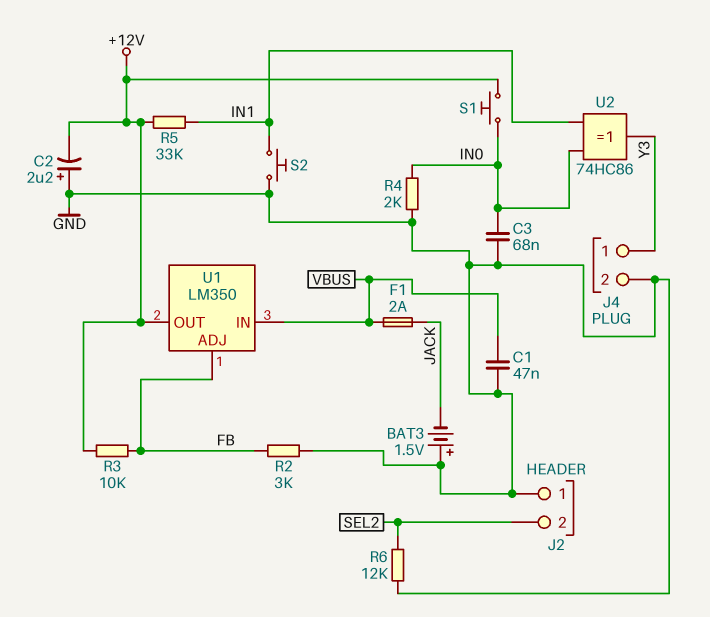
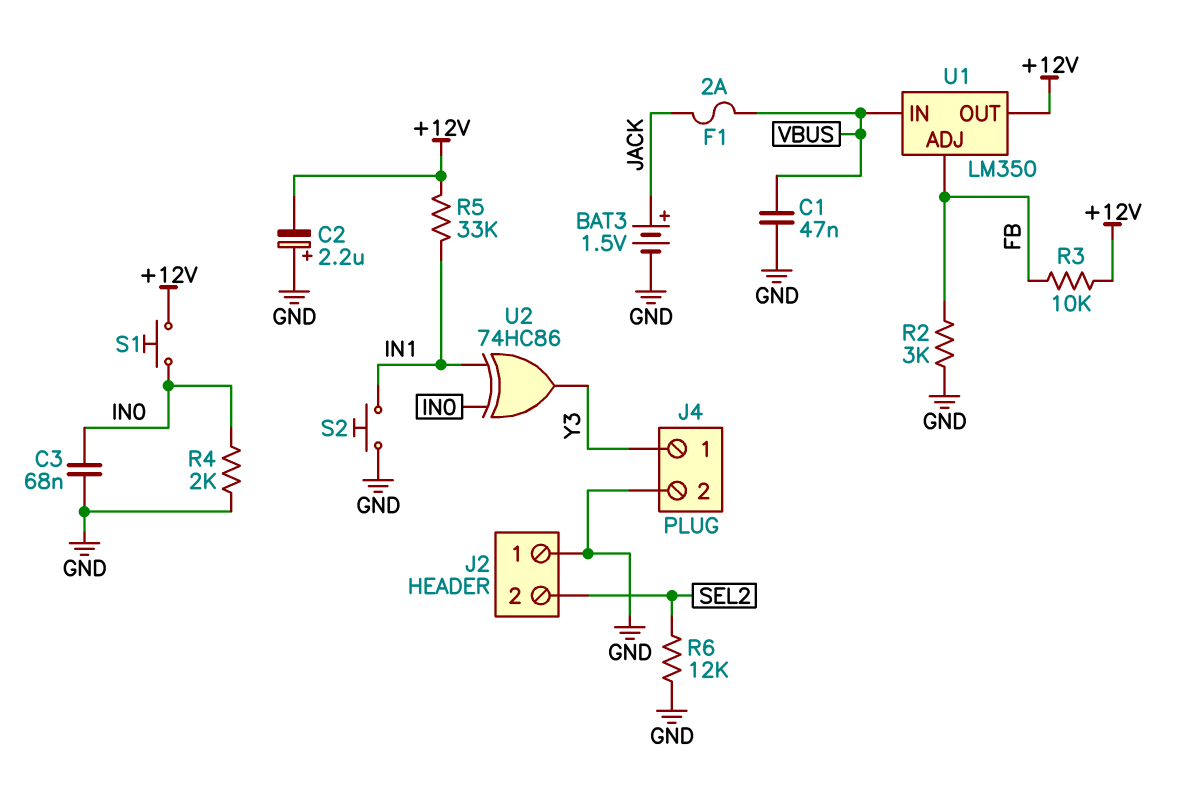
BAT3: 1.5V (plus GND, minus JACK) -> 1.5V (plus JACK, minus GND)

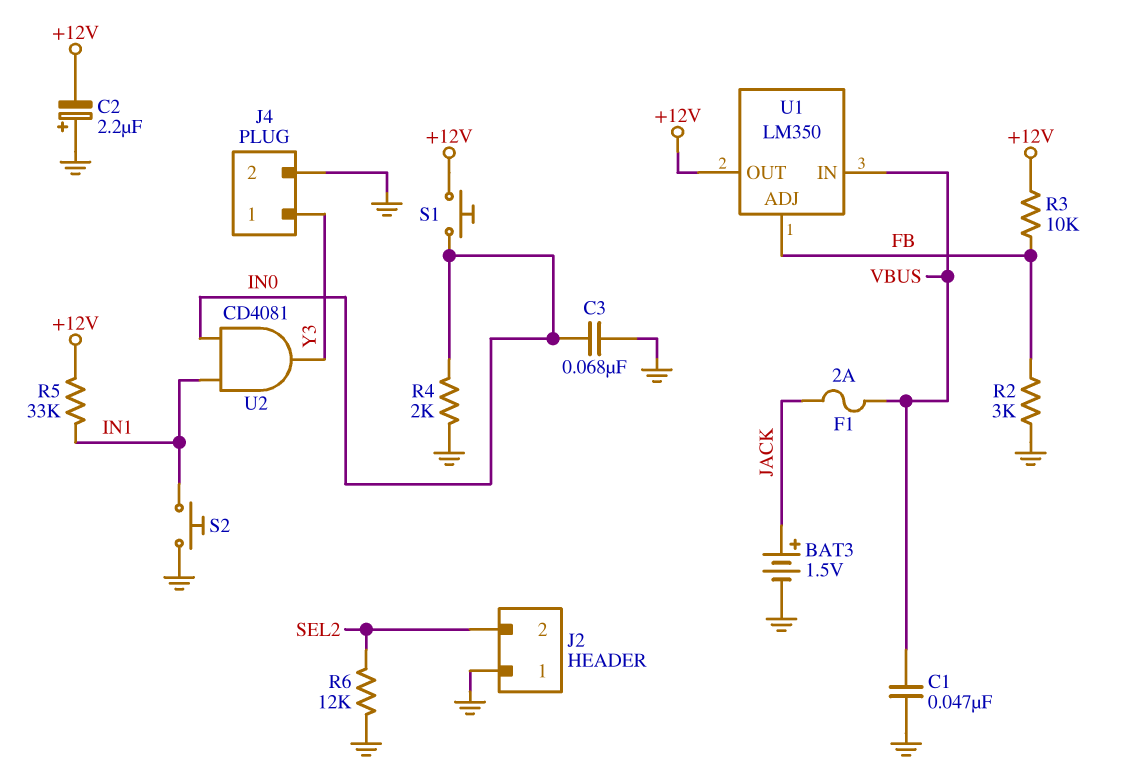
U2: XOR 74HC86 (in IN0, in IN1, out Y3) -> AND CD4081 (in IN0, in IN1, out Y3)

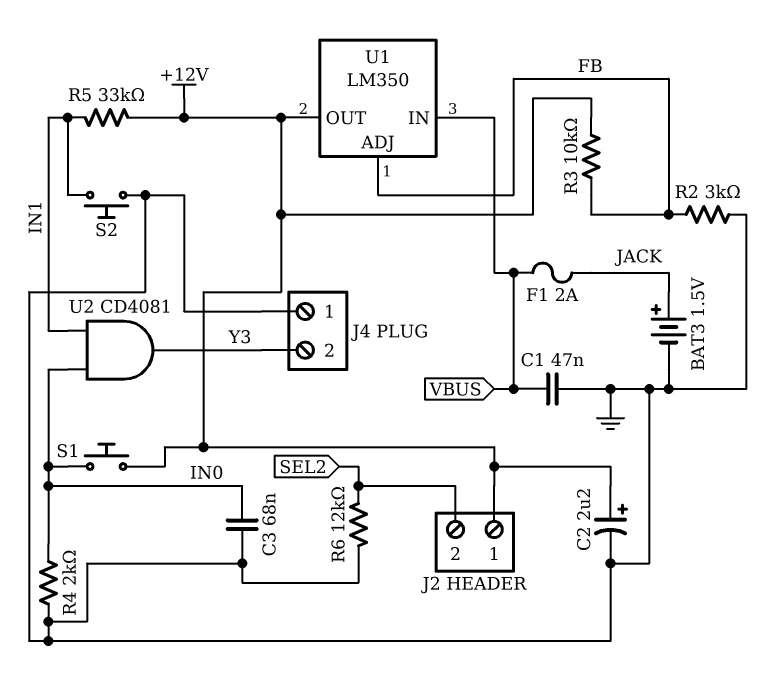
C2: 2.2uF (plus GND, minus +12V) -> 2.2uF (plus +12V, minus GND)
J2 pin 1: GND -> +12V
J4 pin 1: Y3 -> GND
J4 pin 2: GND -> Y3

